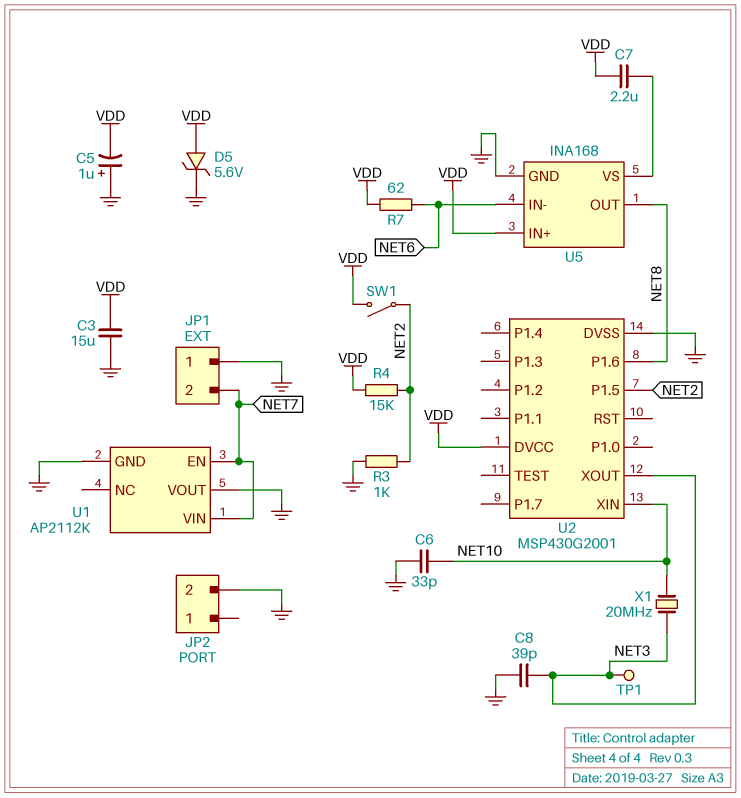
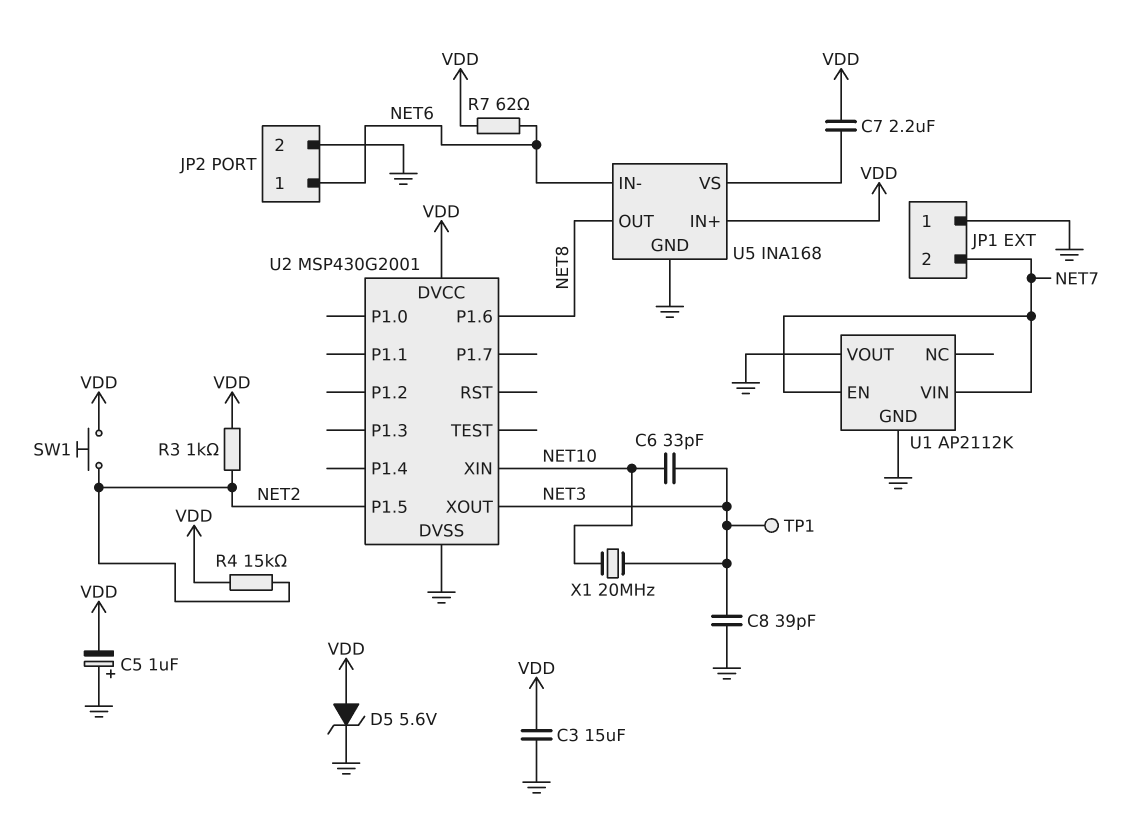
C6: 33pF (GND, NET10) -> 33pF (NET3, NET10)
JP2 pin 1: none -> NET6
R3: 1k (GND, NET2) -> 1k (NET2, VDD)
SW1: switch (NET2, VDD) -> button (NET2, VDD)

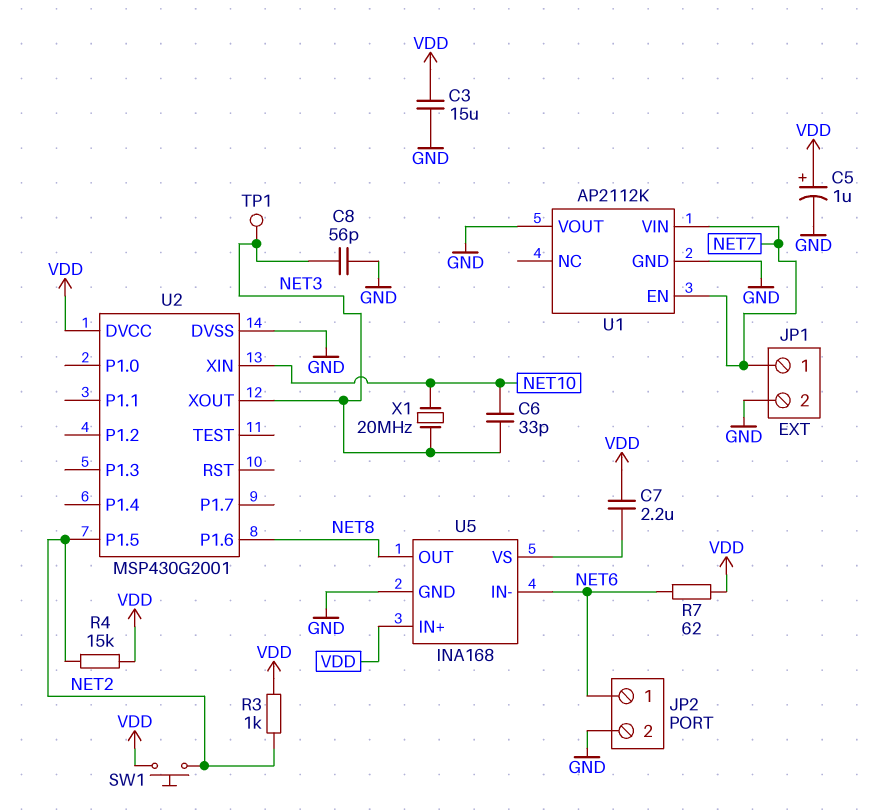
C5: 1uF (plus GND, minus VDD) -> 1uF (plus VDD, minus GND)
C8: 39pF (GND, NET3) -> 56pF (GND, NET3)
D5: zener 5.6V (A VDD, K GND) -> none
JP1 pin 1: GND -> NET7
JP1 pin 2: NET7 -> GND

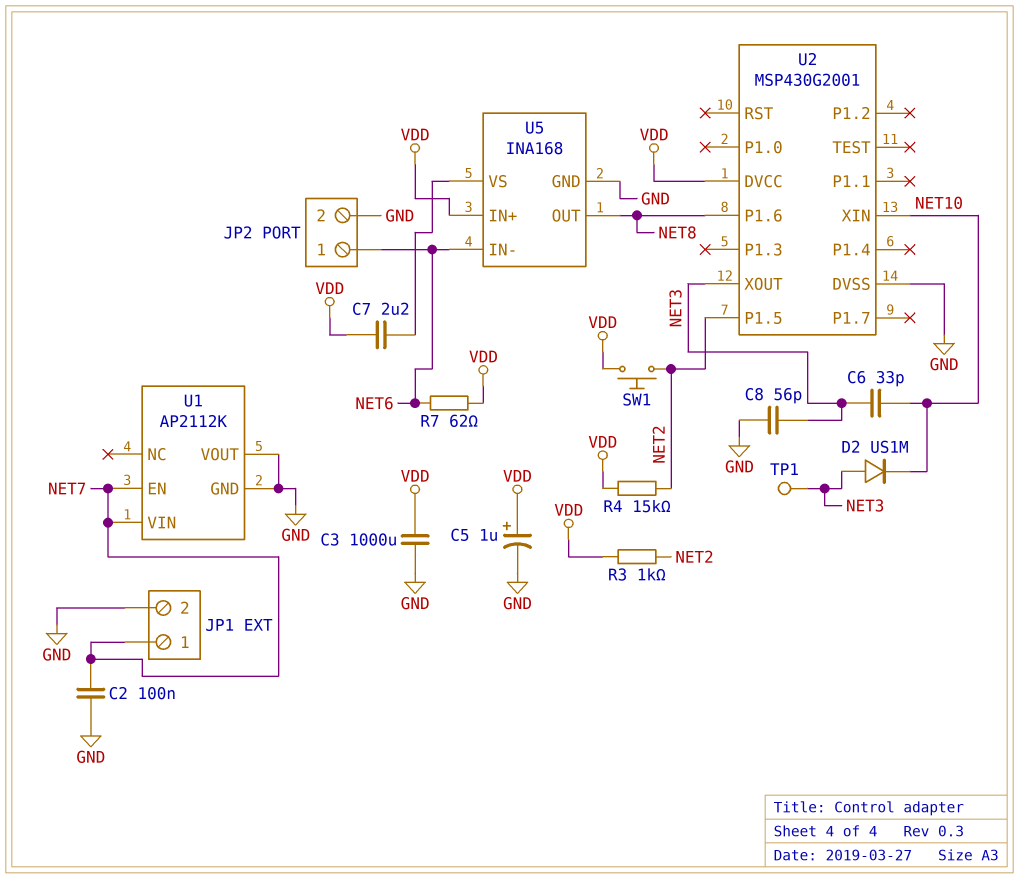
C2: none -> 100nF (GND, NET7)
C3: 15uF (GND, VDD) -> 1000uF (GND, VDD)
D2: none -> diode US1M (A NET3, K NET10)
X1: 20MHz (NET3, NET10) -> none

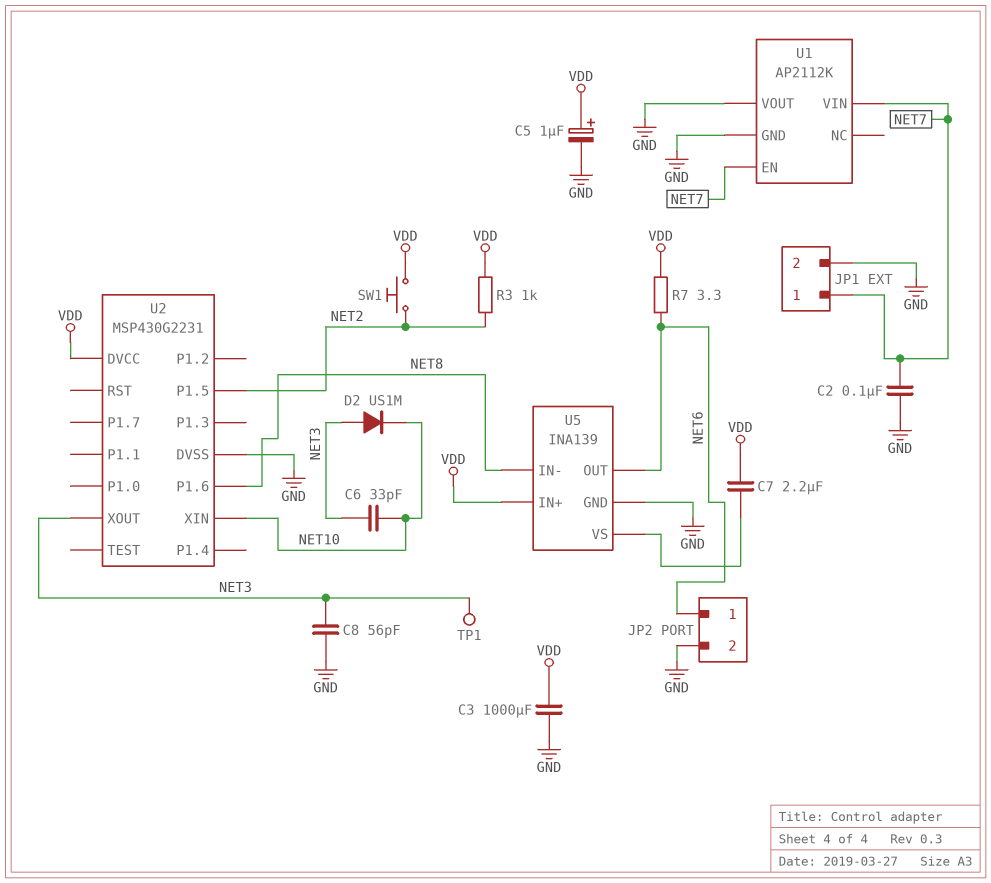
R4: 15k (NET2, VDD) -> none
R7: 62 (NET6, VDD) -> 3.3 (NET6, VDD)
U2: MSP430G2001 -> MSP430G2231
U5: INA168 -> INA139
U5 pin IN-: NET6 -> NET8
U5 pin OUT: NET8 -> NET6

